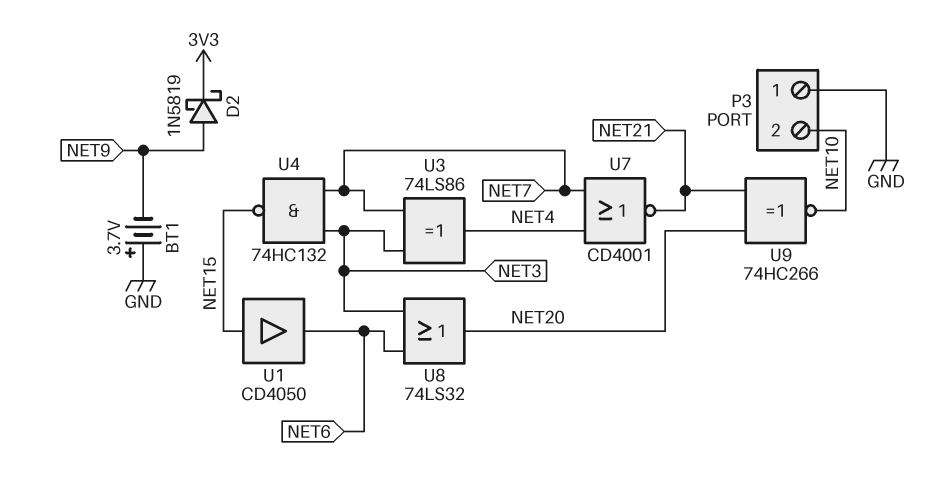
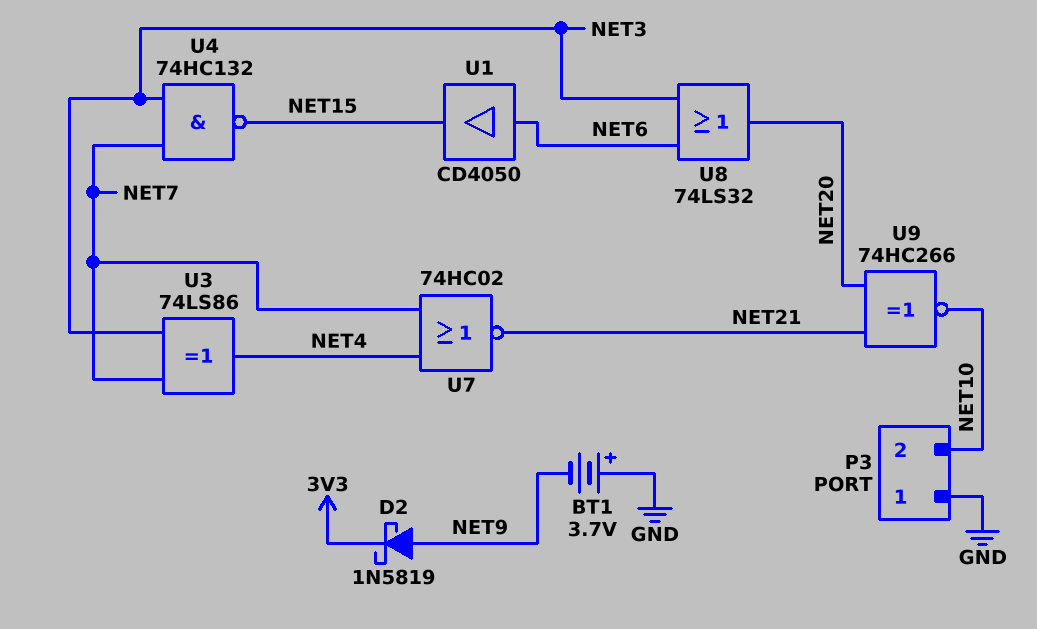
U1: buffer CD4050 (in NET15, out NET6) -> buffer CD4050 (in NET6, out NET15)
U7: NOR CD4001 (in NET4, in NET7, out NET21) -> NOR 74HC02 (in NET4, in NET7, out NET21)

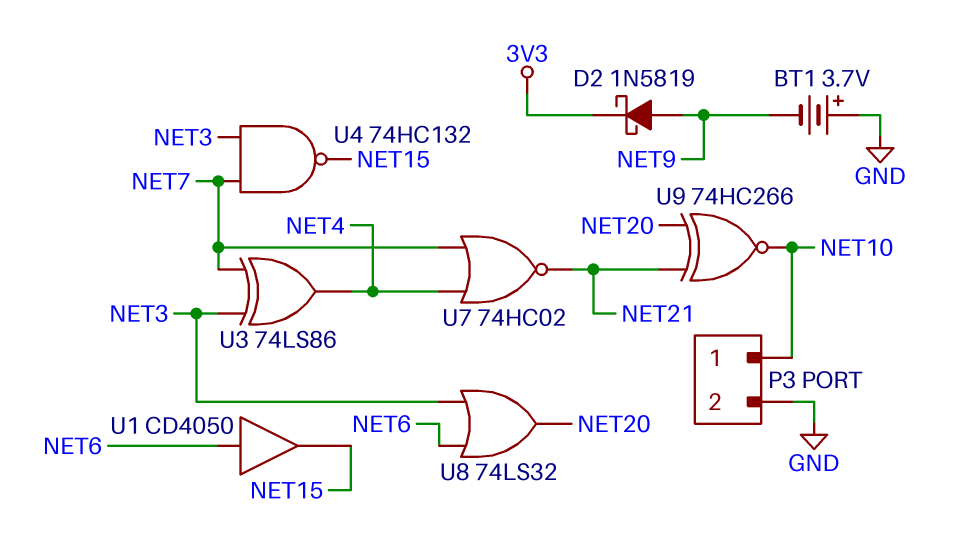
P3 pin 1: GND -> NET10
P3 pin 2: NET10 -> GND

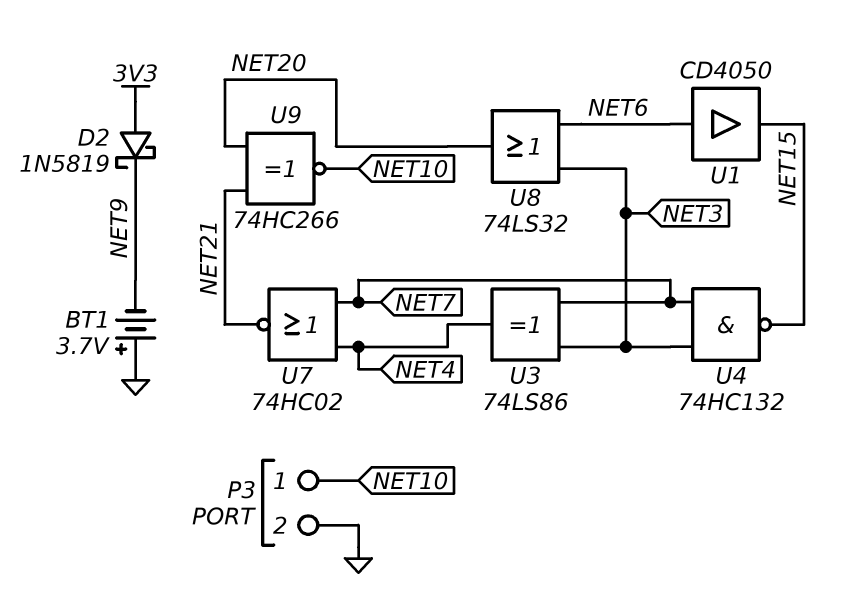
D2: schottky 1N5819 (A NET9, K 3V3) -> schottky 1N5819 (A 3V3, K NET9)

